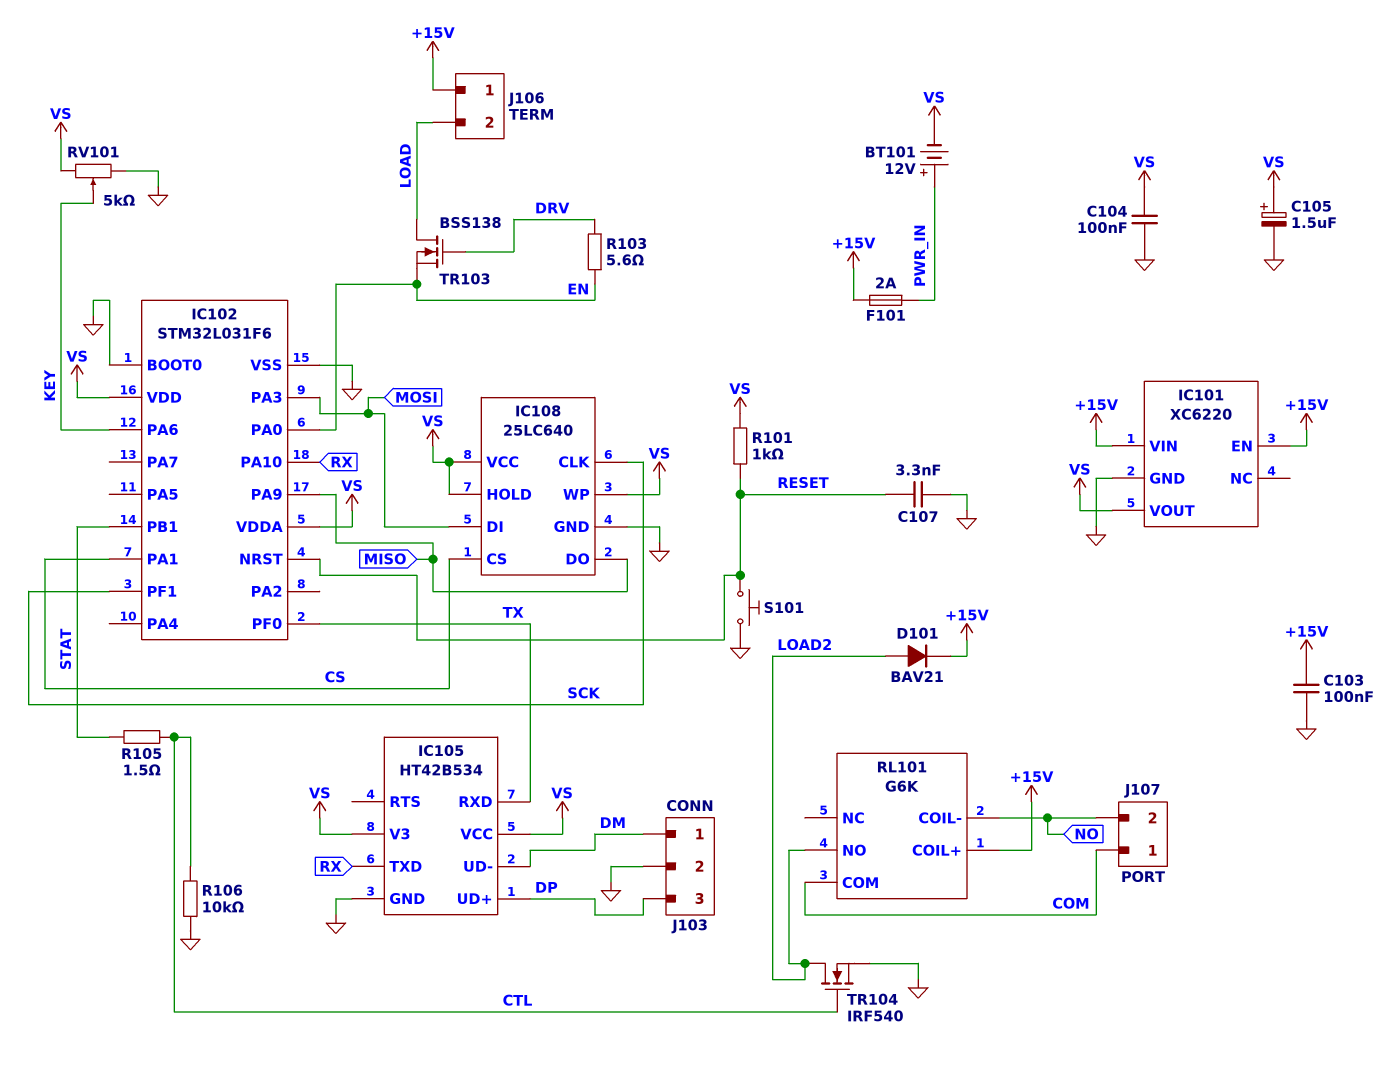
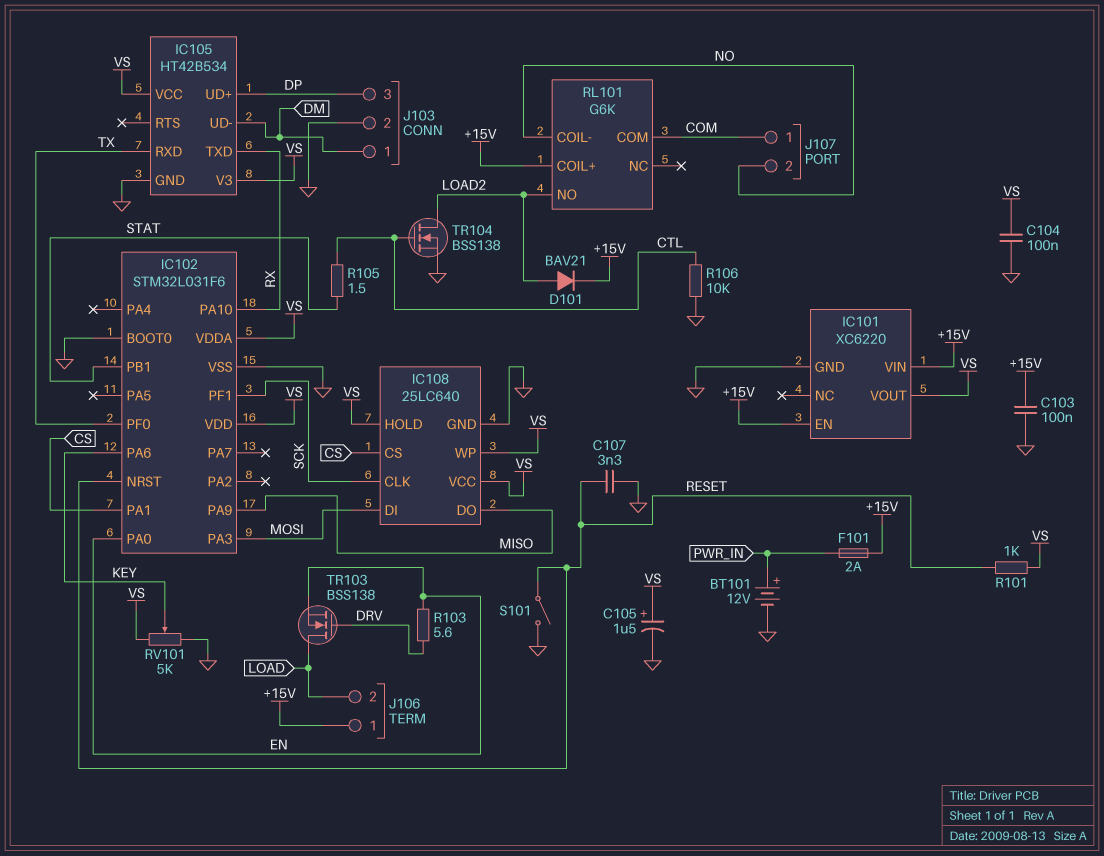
BT101: 12V (plus PWR_IN, minus VS) -> 12V (plus PWR_IN, minus GND)
S101: button (GND, RESET) -> switch (GND, RESET)
TR104: NMOS IRF540 (G CTL, D LOAD2, S GND) -> NMOS BSS138 (G CTL, D LOAD2, S GND)

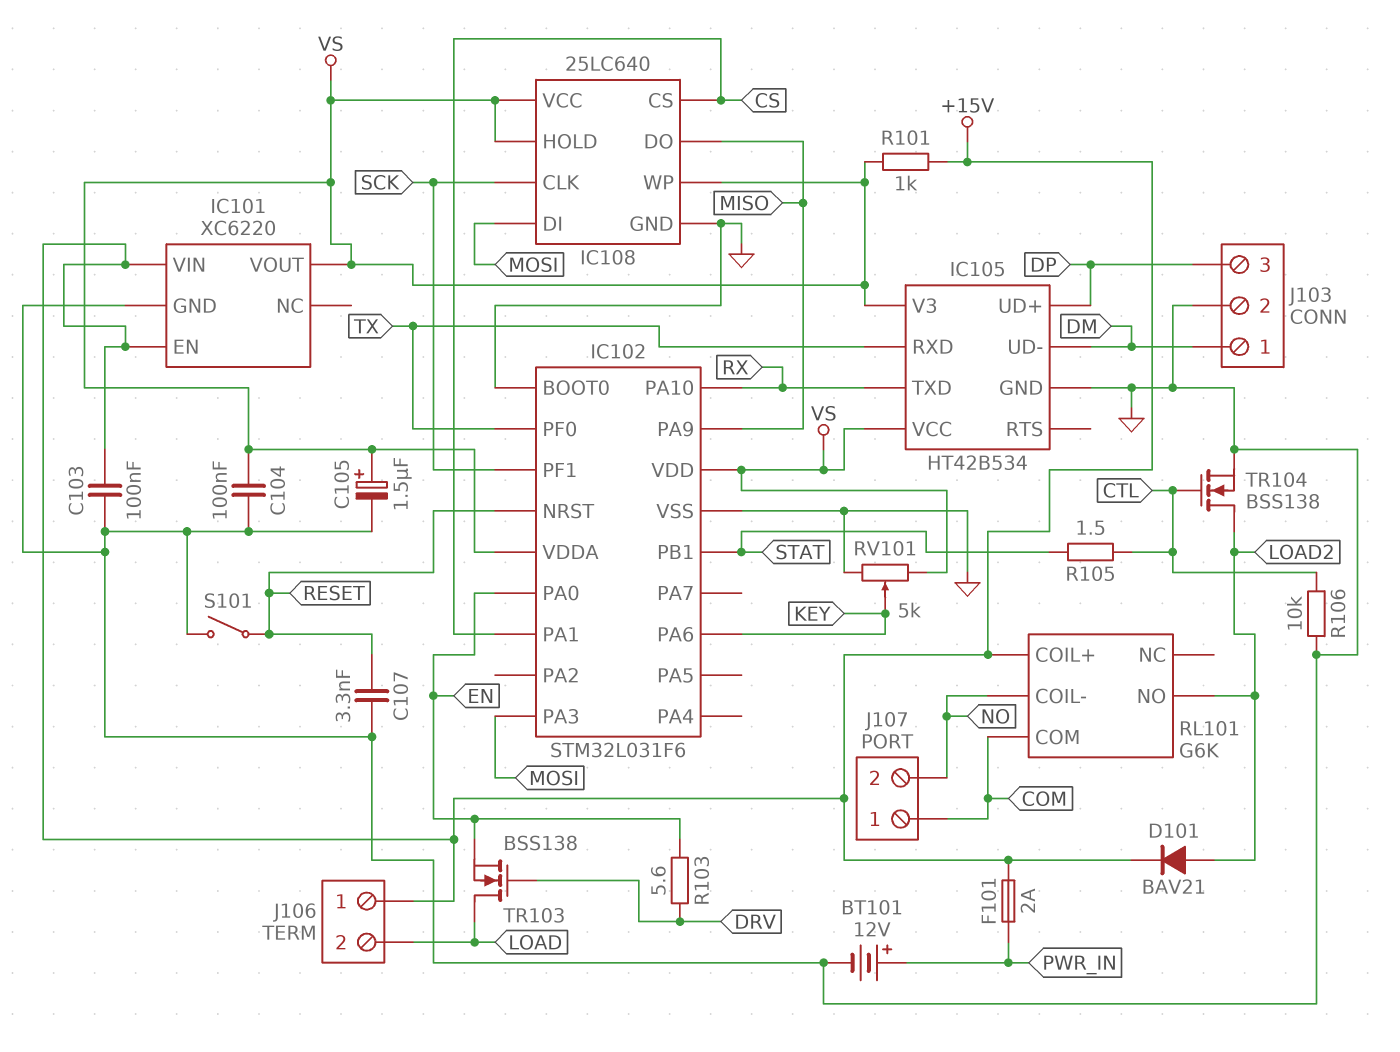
R101: 1k (RESET, VS) -> 1k (+15V, VS)

